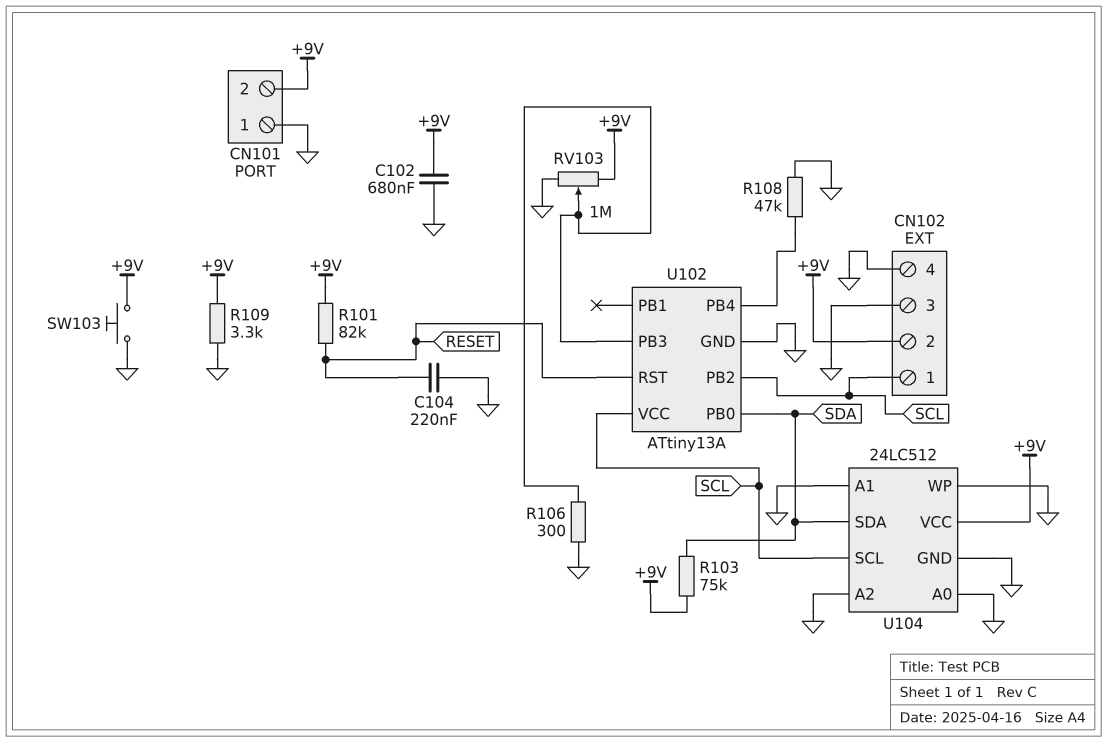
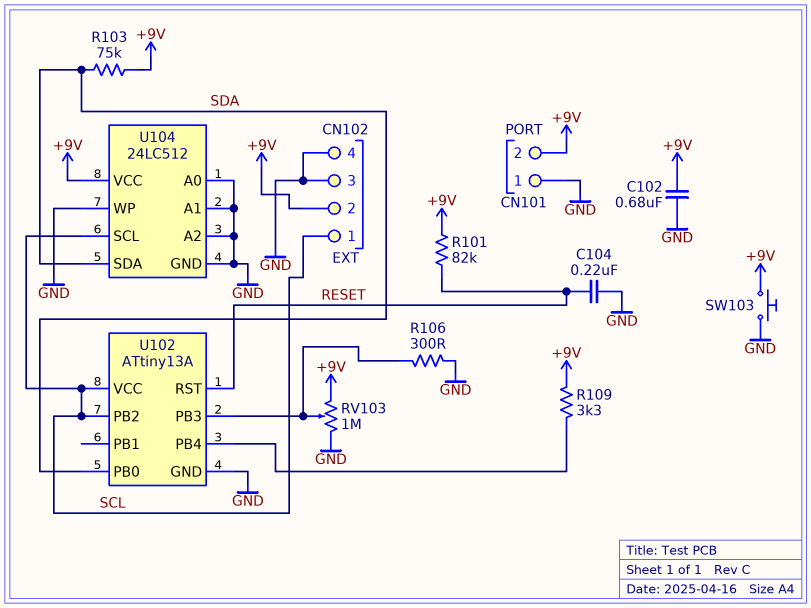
R108: 47k (GND, U102/PB4) -> none
R109: 3.3k (+9V, GND) -> 3.3k (+9V, U102/PB4)

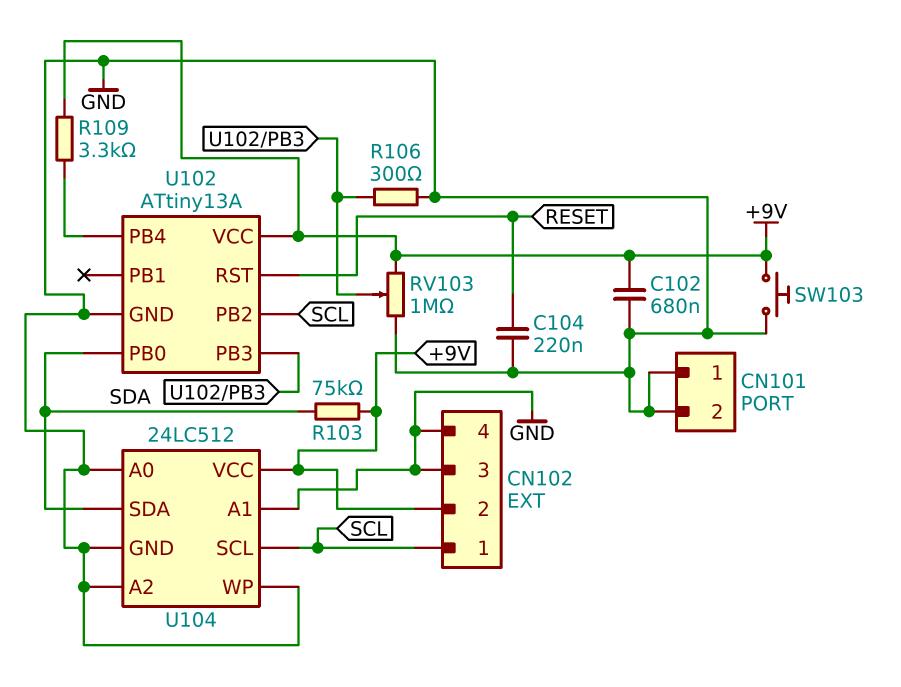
CN101 pin 2: +9V -> GND
R101: 82k (+9V, RESET) -> none
U102 pin VCC: SCL -> +9V

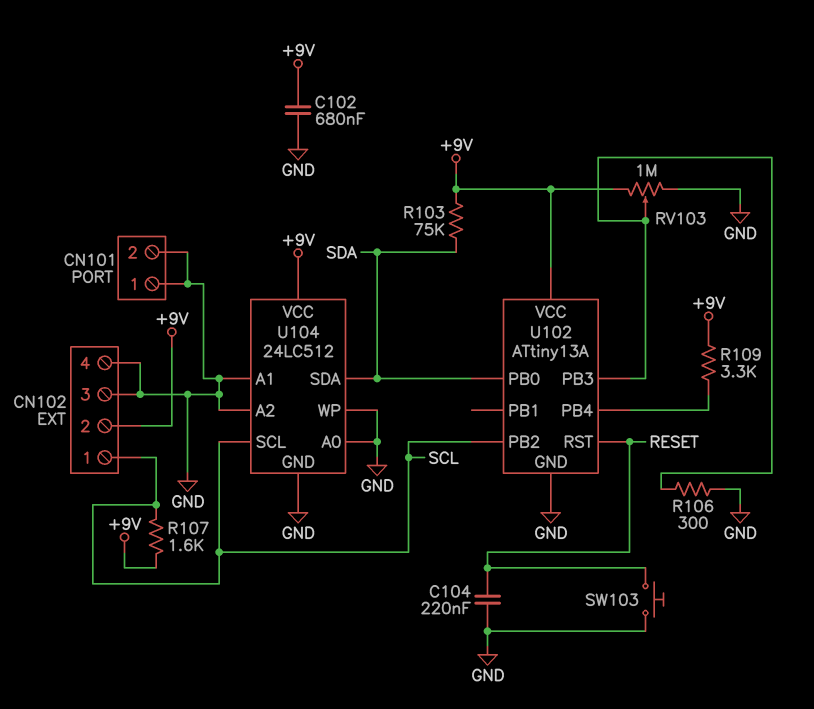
R107: none -> 1.6k (+9V, SCL)
SW103: button (+9V, GND) -> button (GND, RESET)

